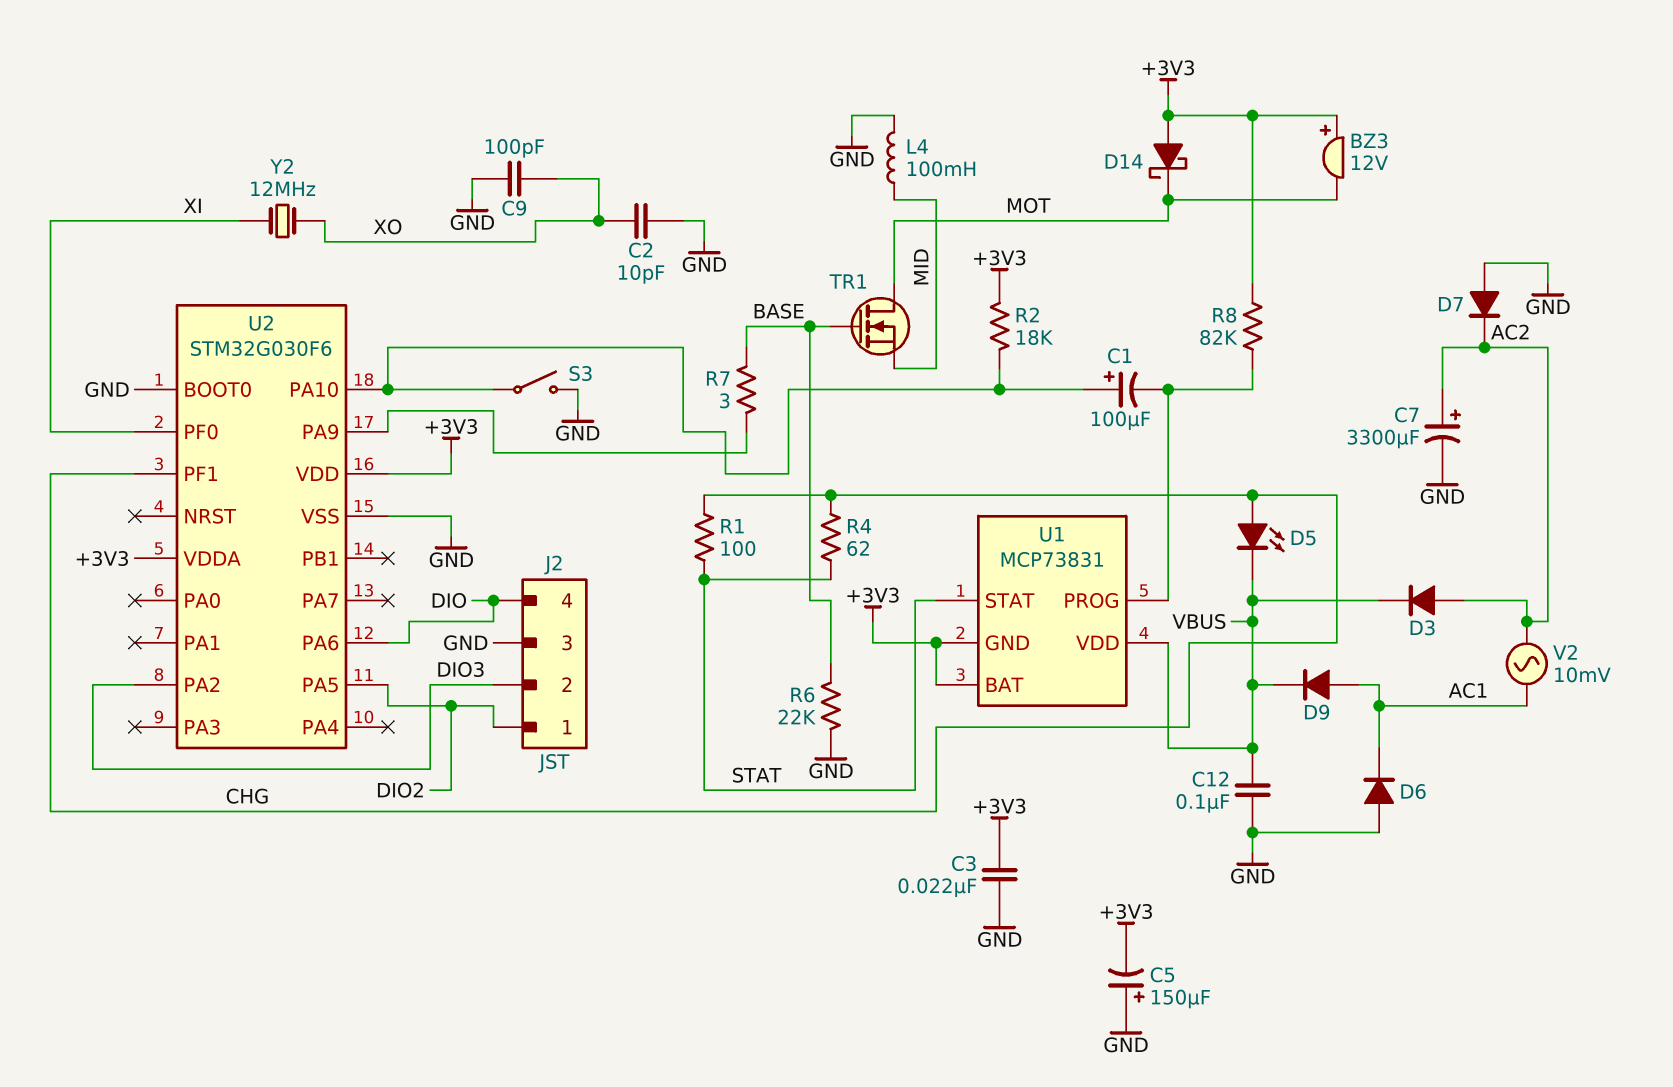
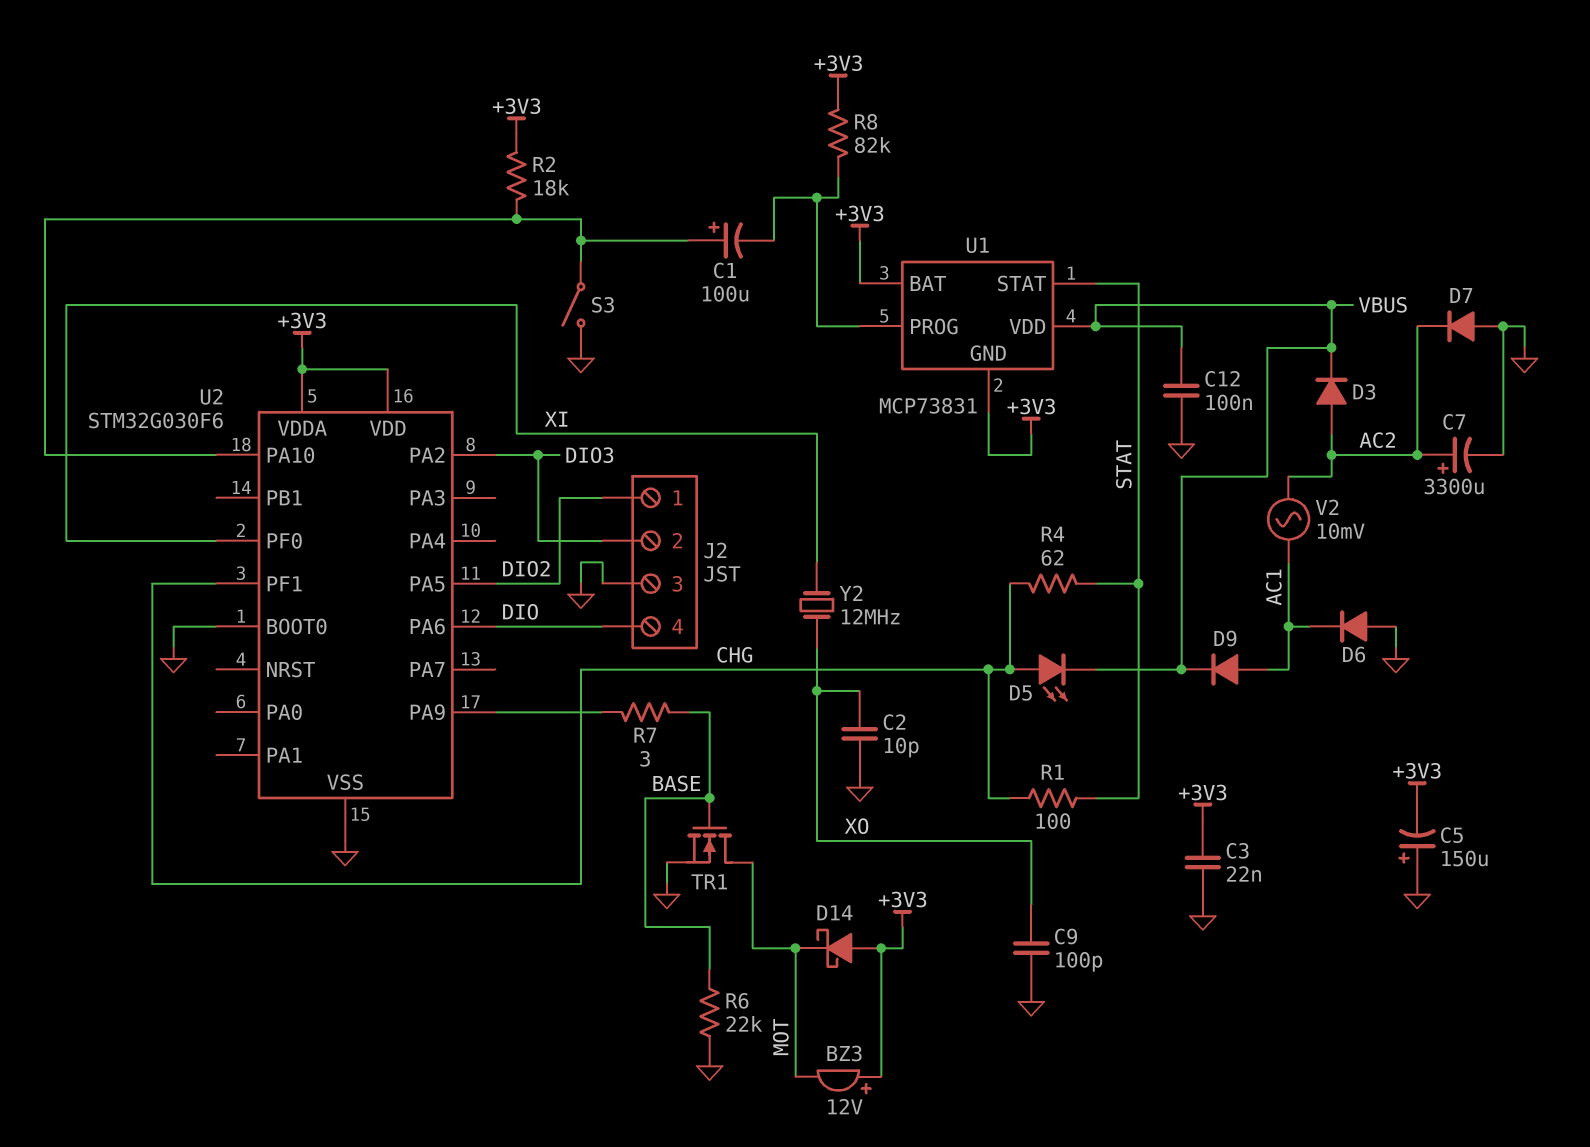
L4: 100mH (GND, MID) -> none
TR1: NMOS (G BASE, D MOT, S MID) -> NMOS (G BASE, D MOT, S GND)

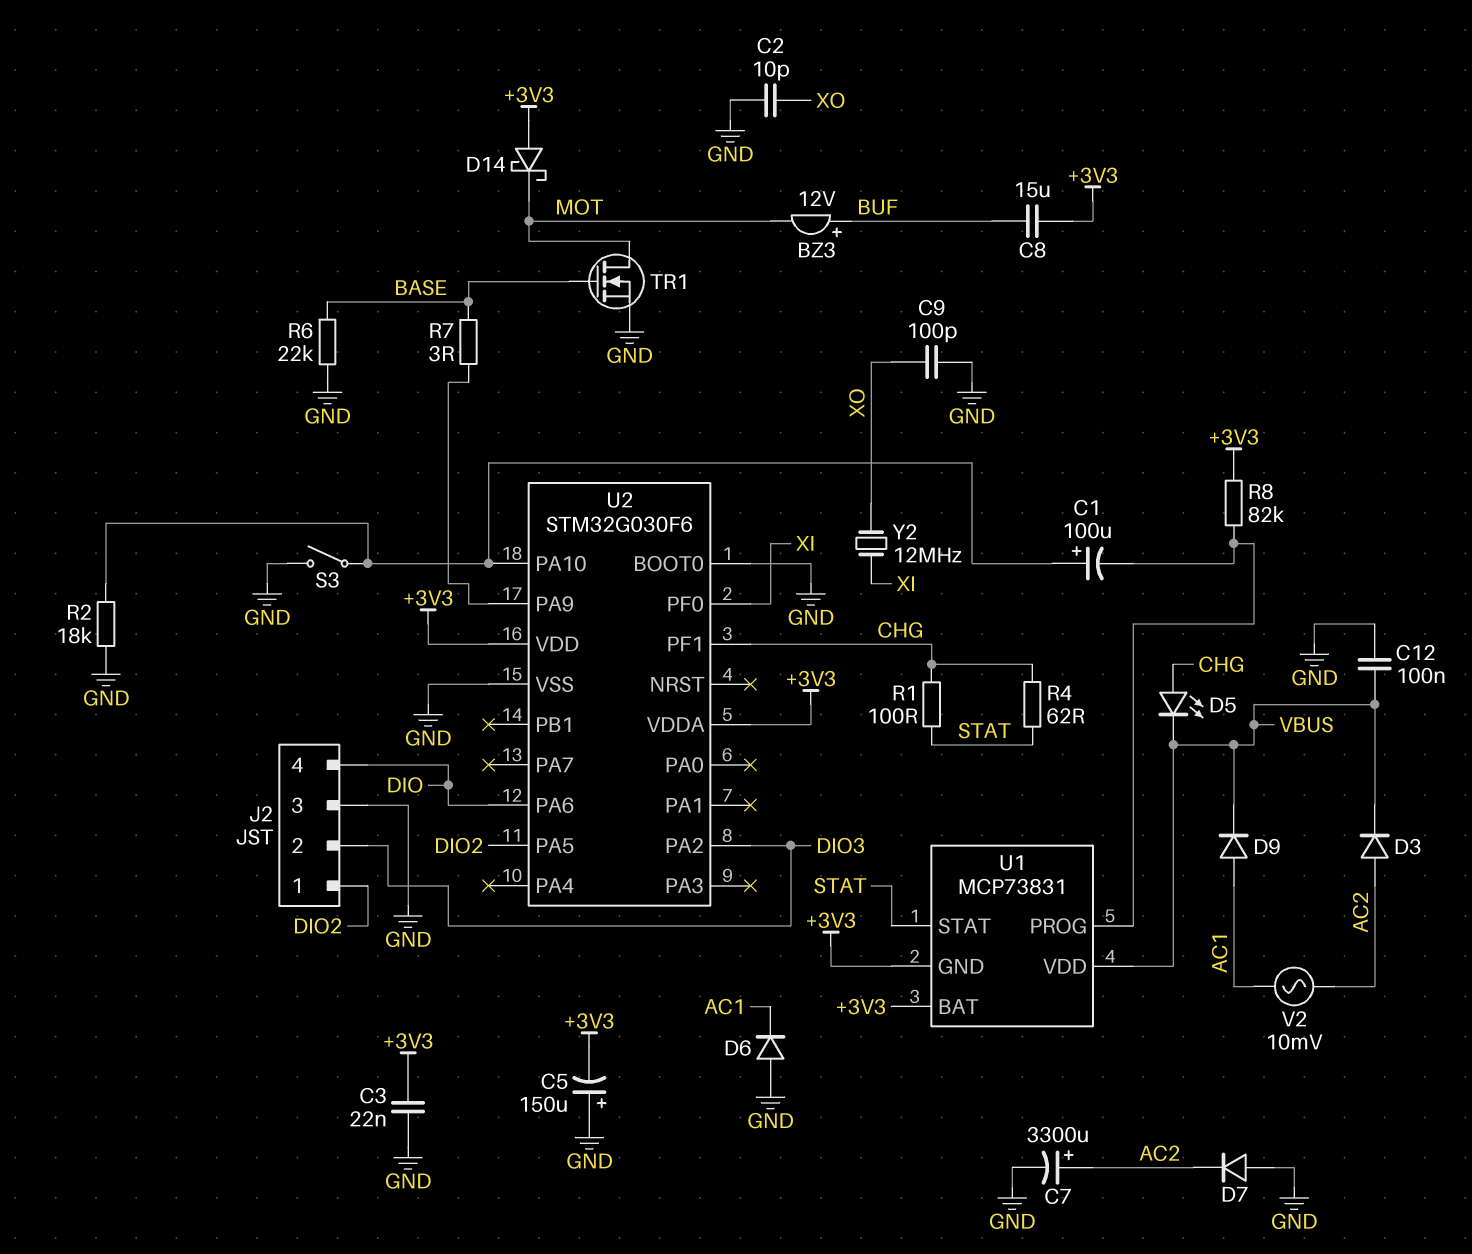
BZ3: buzzer 12V (plus +3V3, minus MOT) -> buzzer 12V (plus BUF, minus MOT)
C8: none -> 15uF (+3V3, BUF)
R2: 18k (+3V3, U2/PA10) -> 18k (GND, U2/PA10)

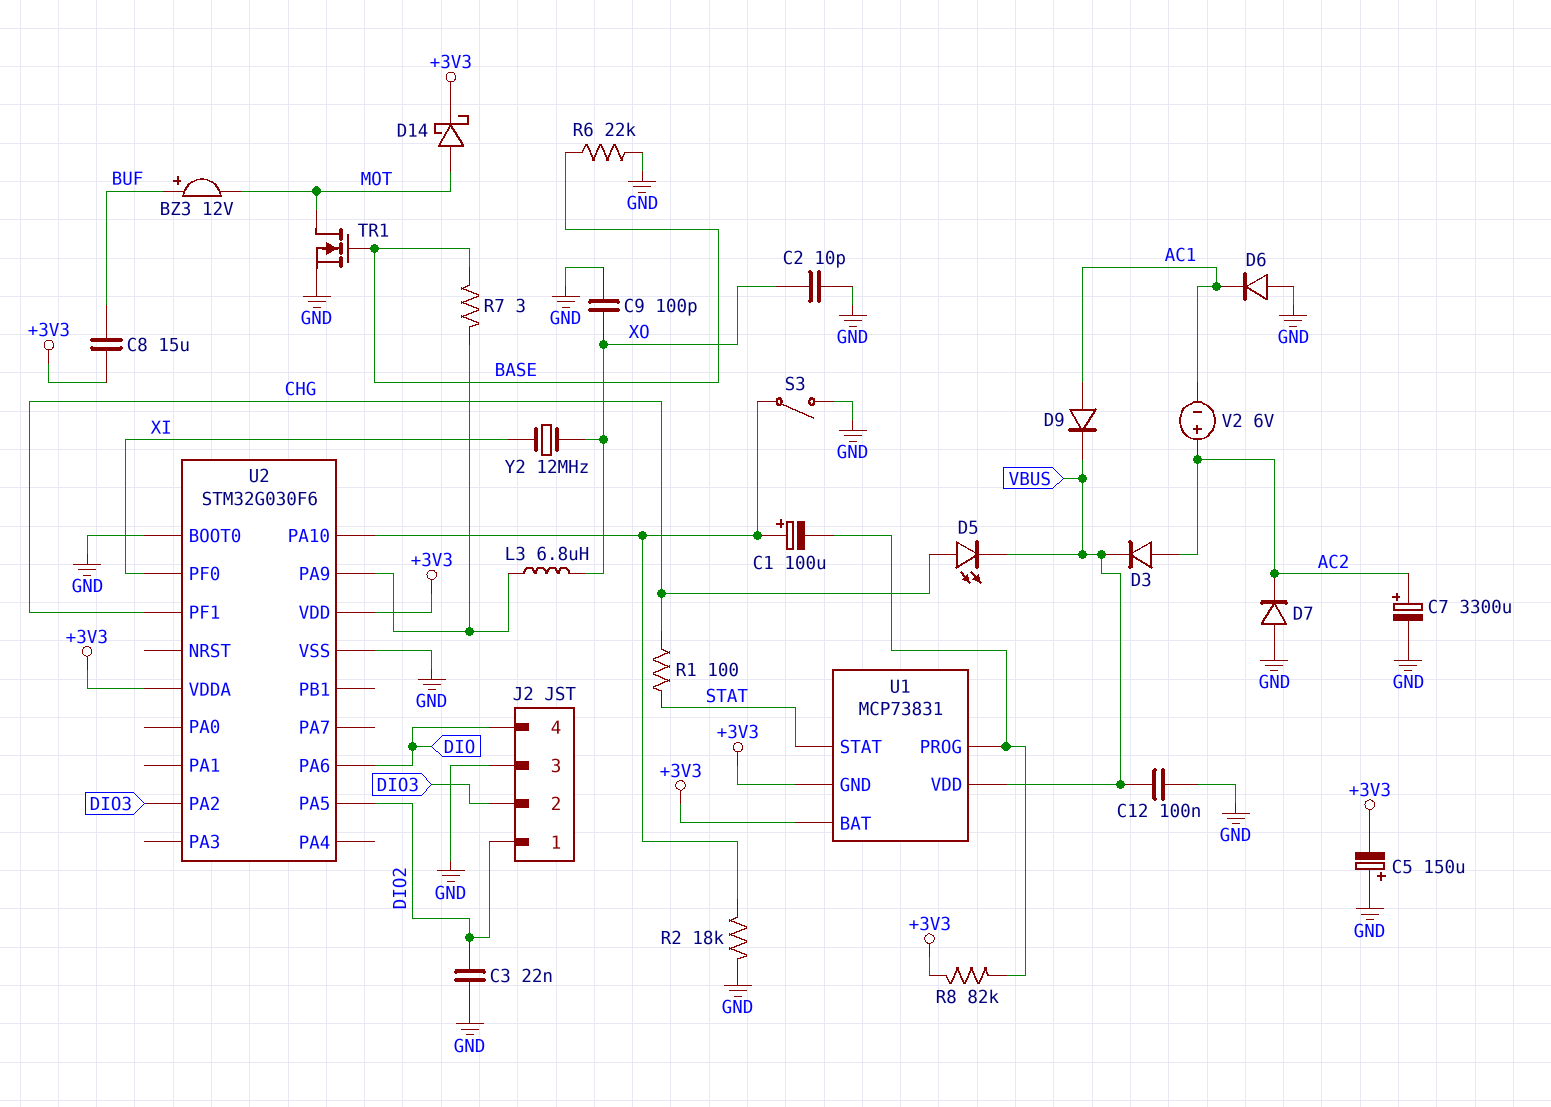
C3: 22nF (+3V3, GND) -> 22nF (DIO2, GND)
D14: schottky (A +3V3, K MOT) -> schottky (A MOT, K +3V3)
L3: none -> 6.8uH (U2/PA9, XO)
R4: 62 (CHG, STAT) -> none
V2: AC 10mV (AC1, AC2) -> 6V (plus AC2, minus AC1)

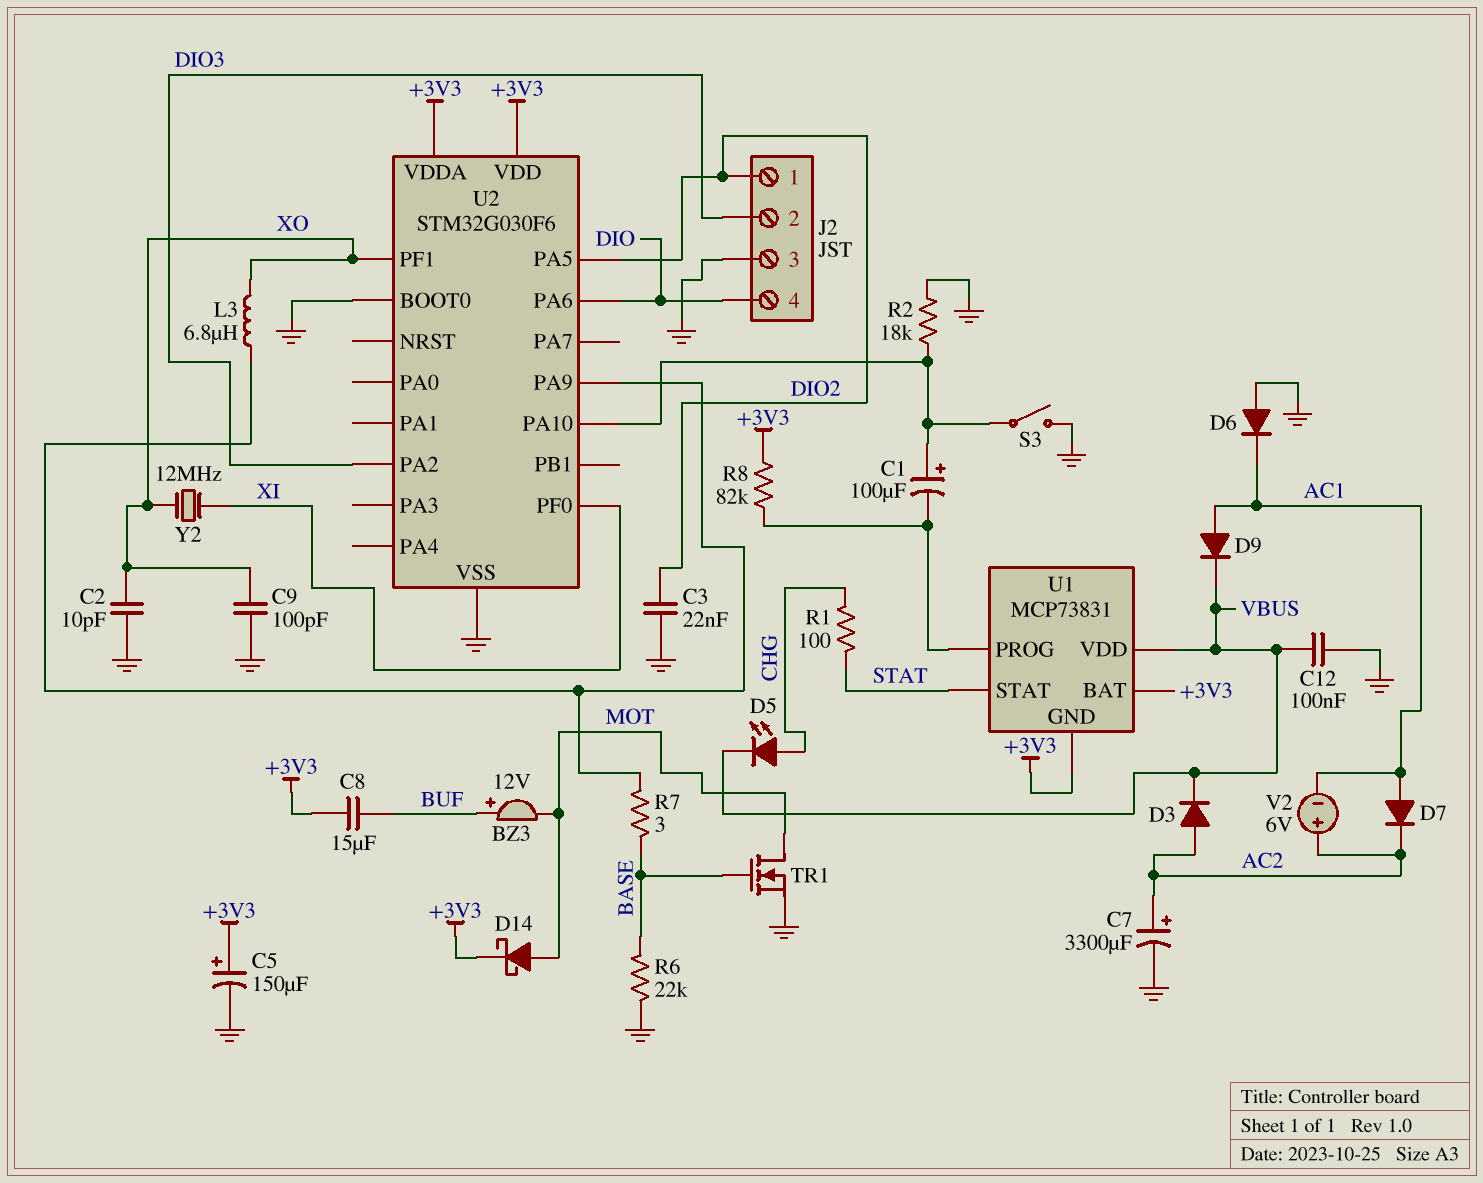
C5: 150uF (plus GND, minus +3V3) -> 150uF (plus +3V3, minus GND)
D7: diode (A GND, K AC2) -> diode (A AC1, K AC2)
U2 pin PF1: CHG -> XO

